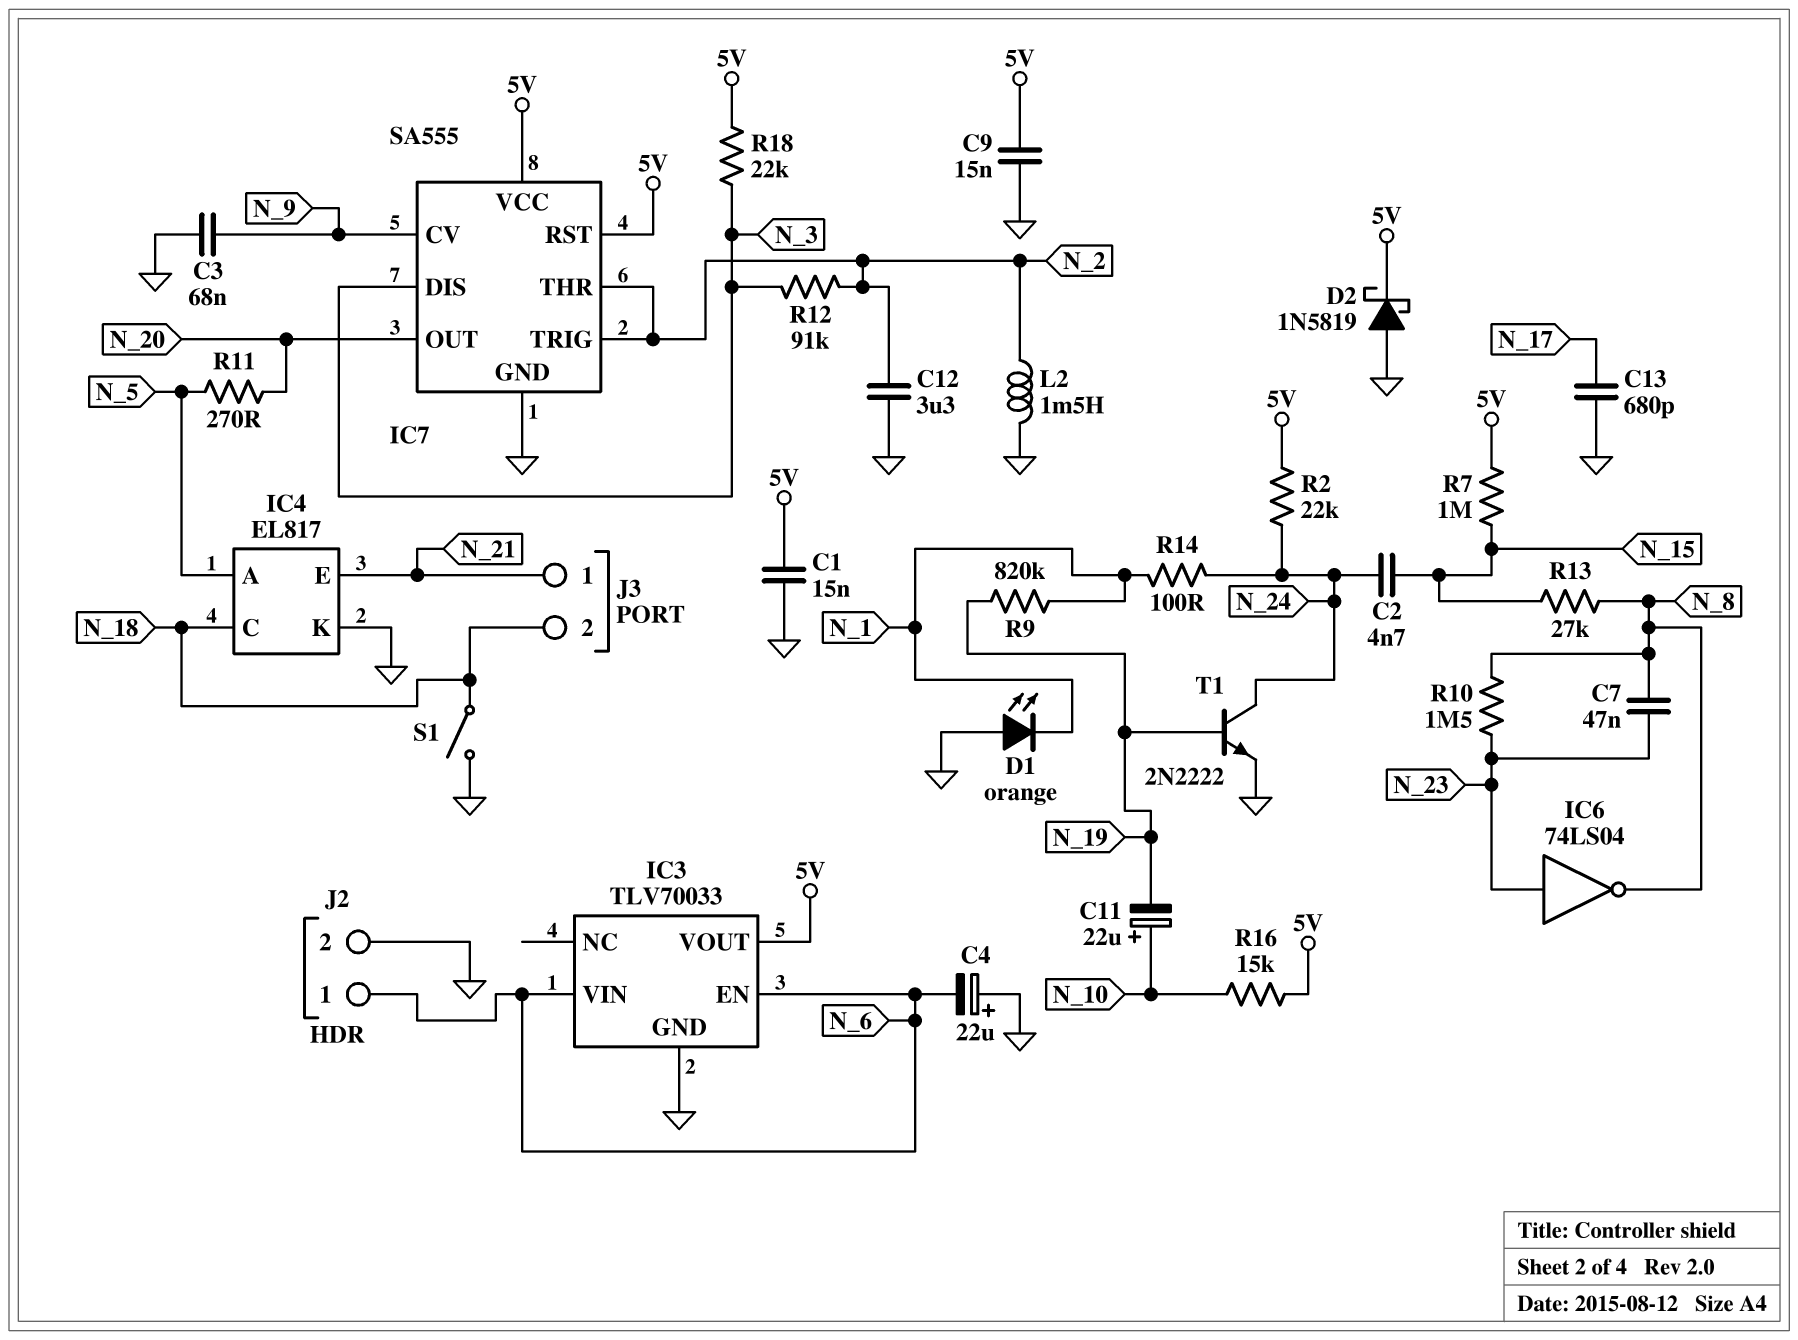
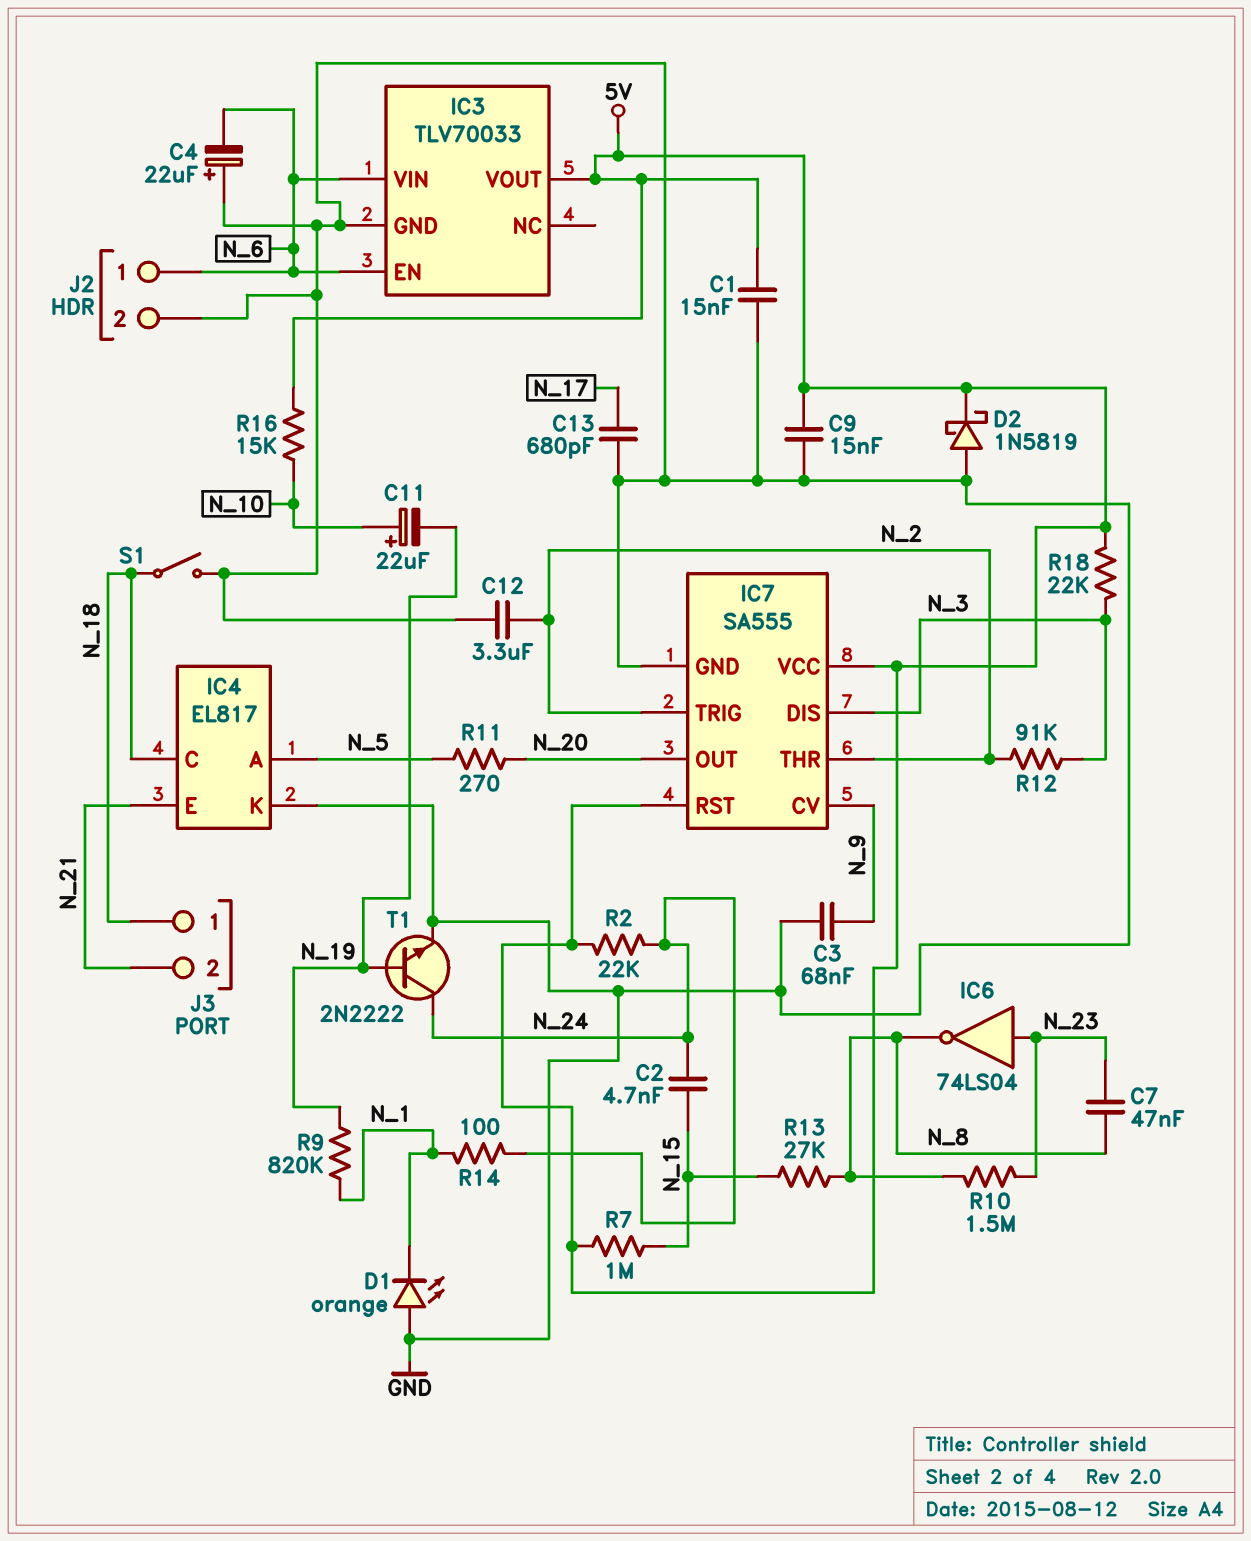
J3 pin 1: N_21 -> N_18
J3 pin 2: N_18 -> N_21
L2: 1.5mH (GND, N_2) -> none

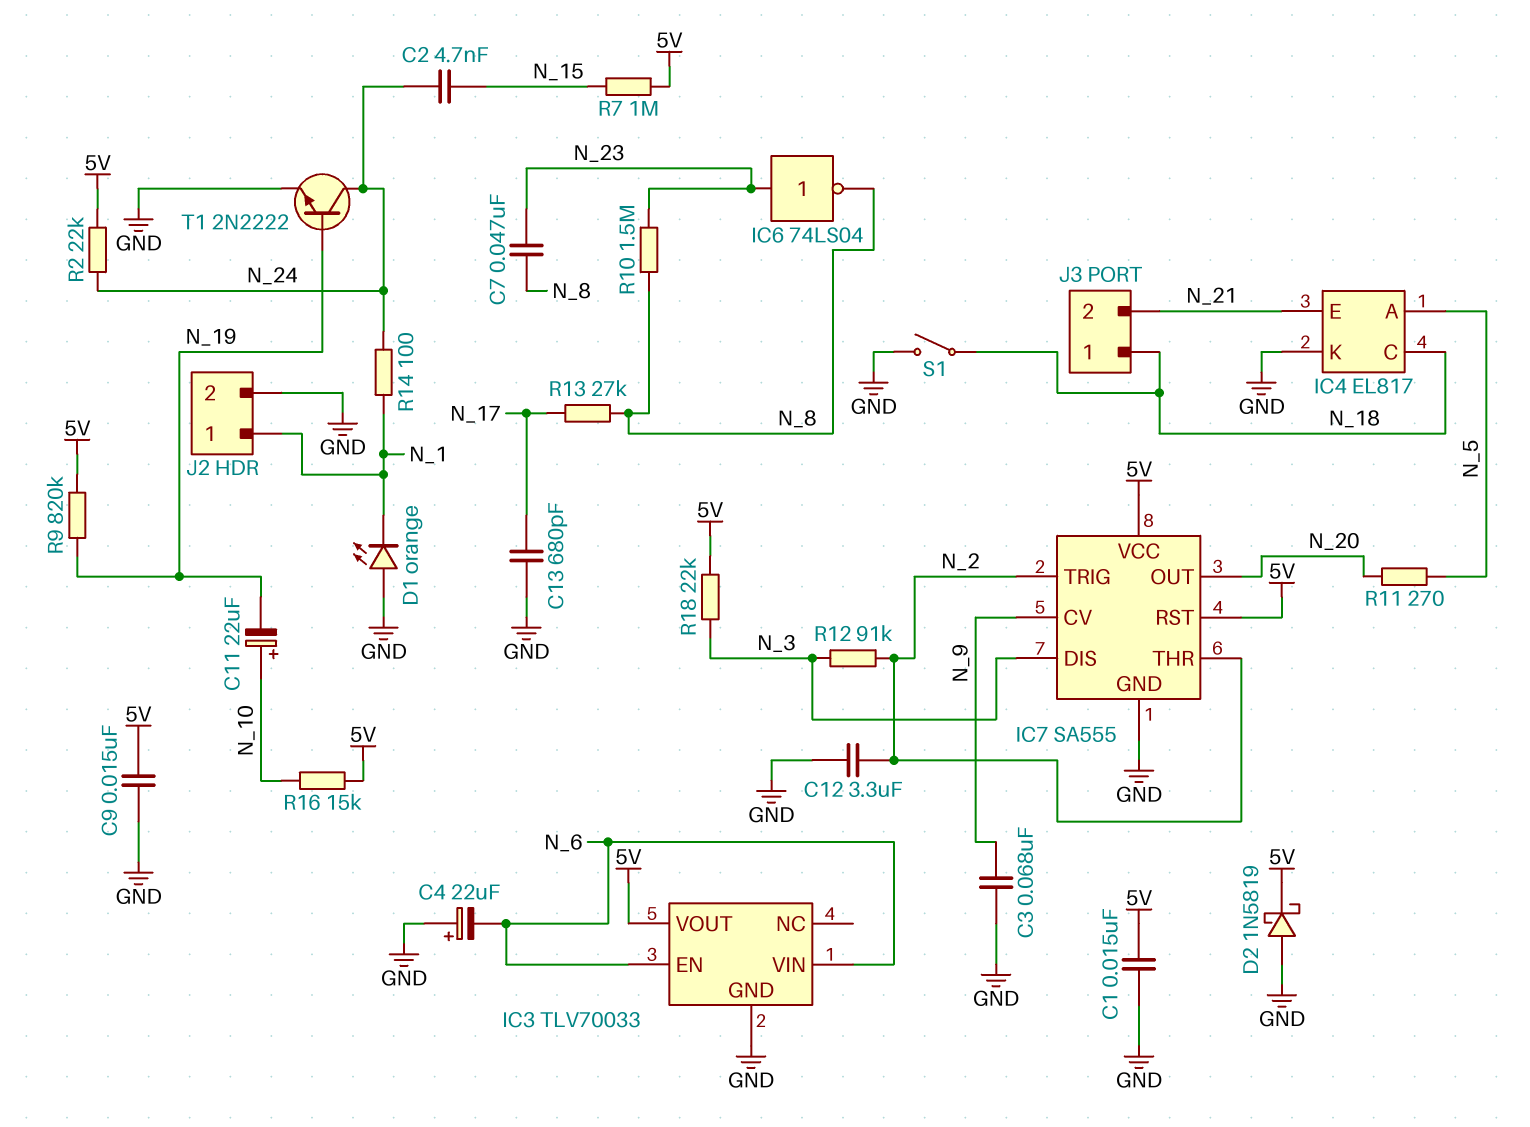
J2 pin 1: N_6 -> N_1
R9: 820k (N_1, N_19) -> 820k (5V, N_19)
R13: 27k (N_8, N_15) -> 27k (N_8, N_17)

